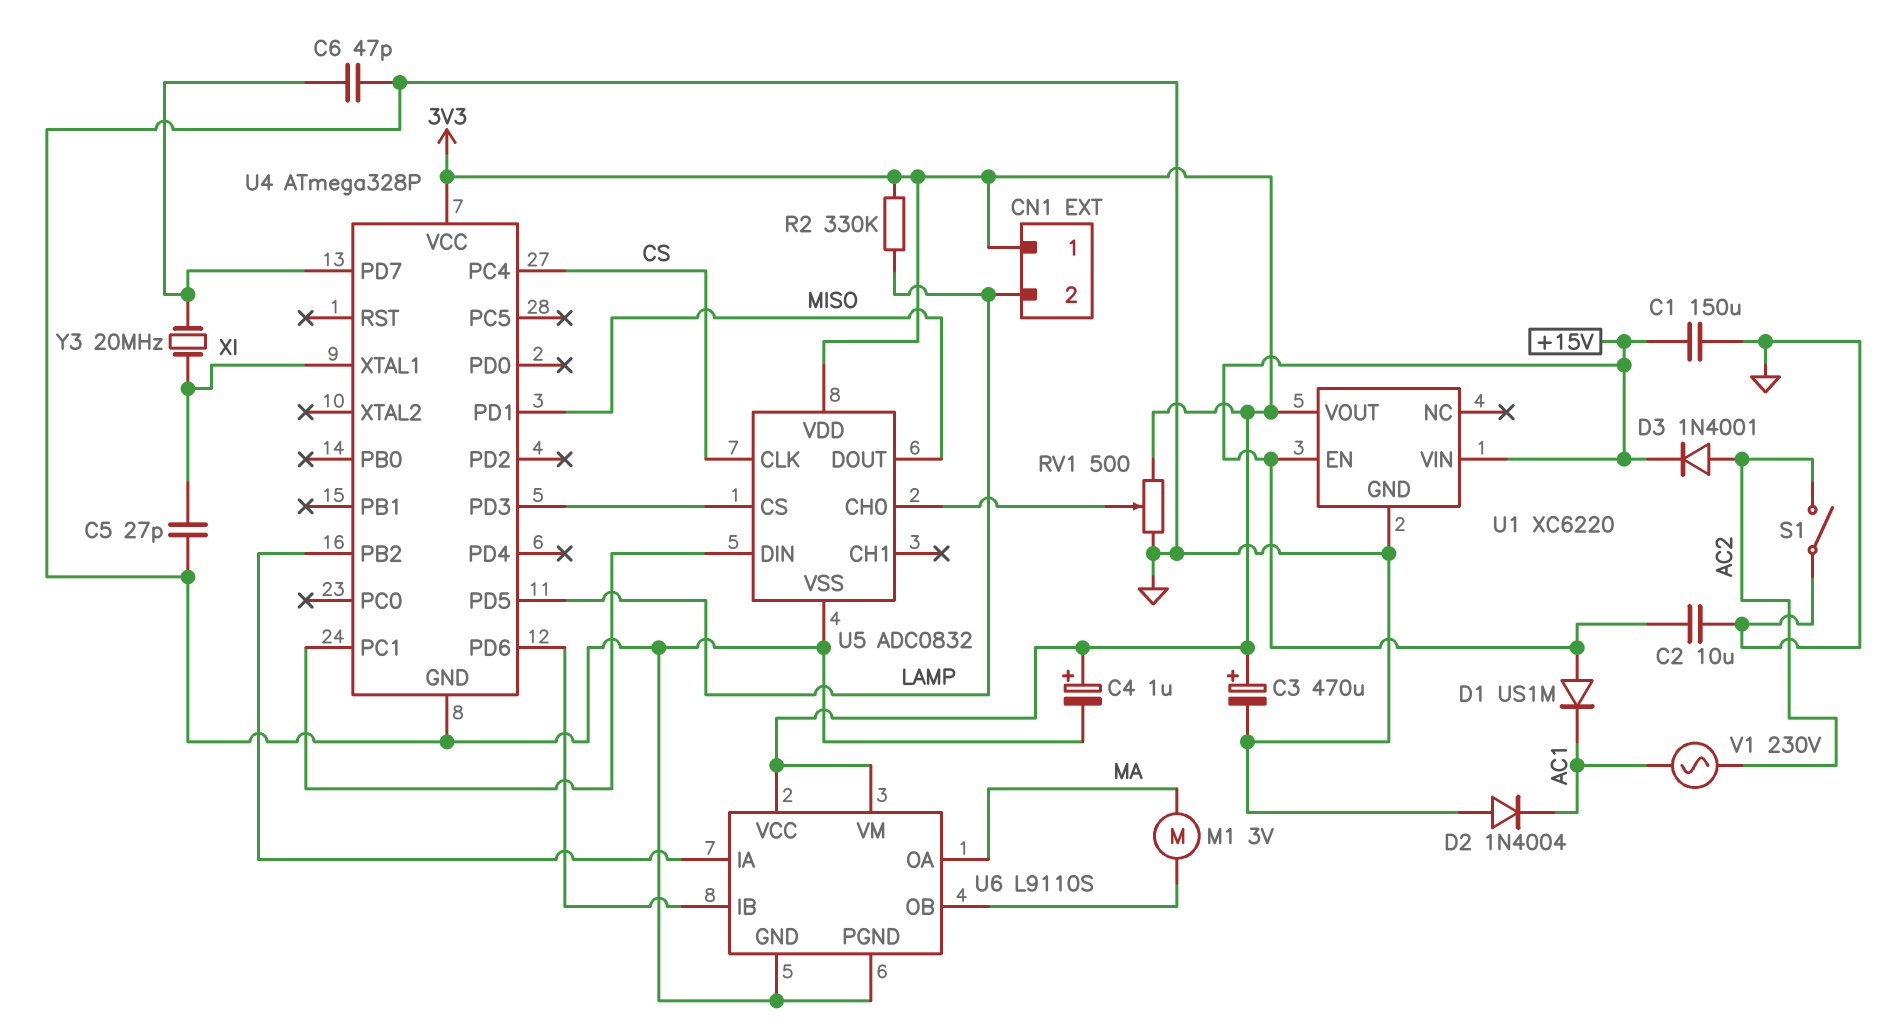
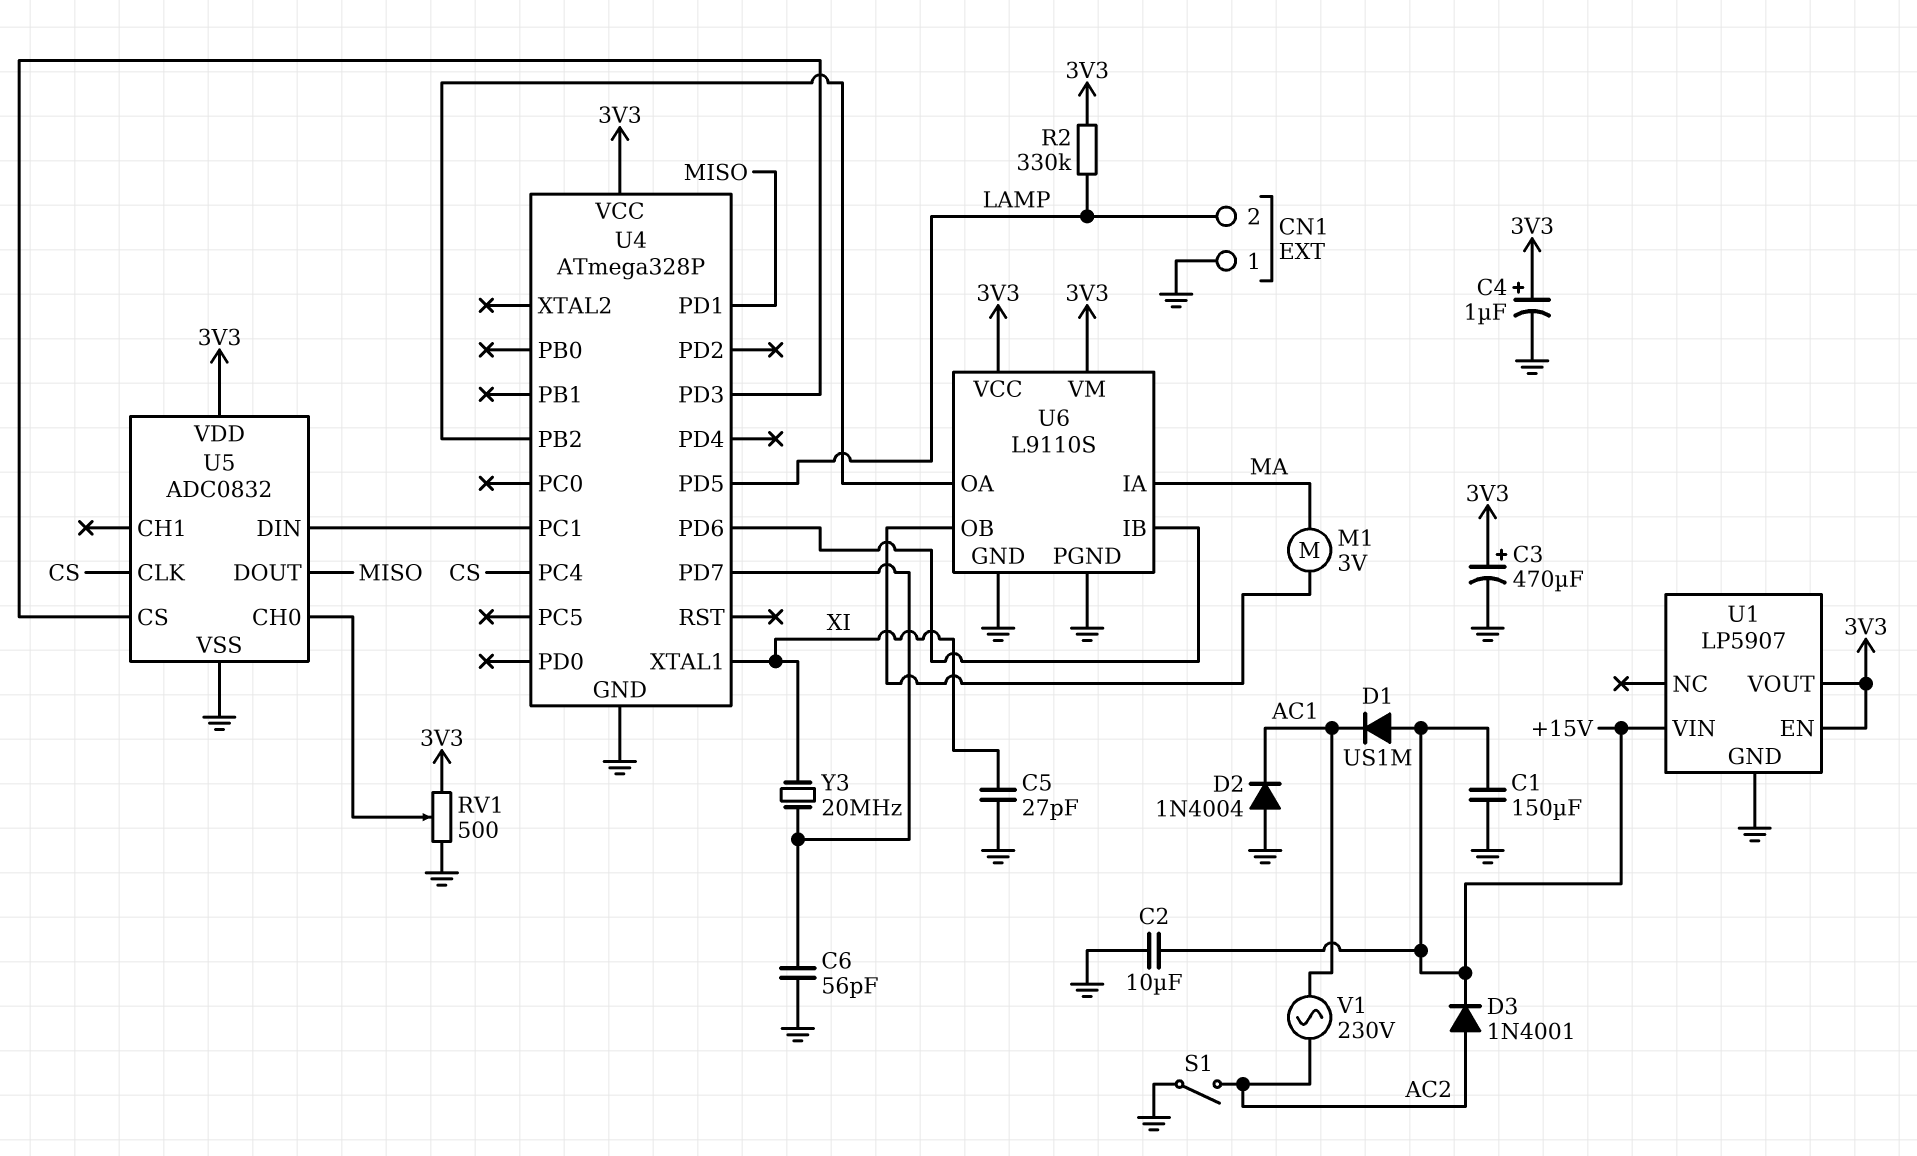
C6: 47pF (GND, U4/PD7) -> 56pF (GND, U4/PD7)
CN1 pin 1: 3V3 -> GND
U1: XC6220 -> LP5907
U1 pin EN: +15V -> 3V3
U6 pin IA: U4/PB2 -> MA
U6 pin OA: MA -> U4/PB2

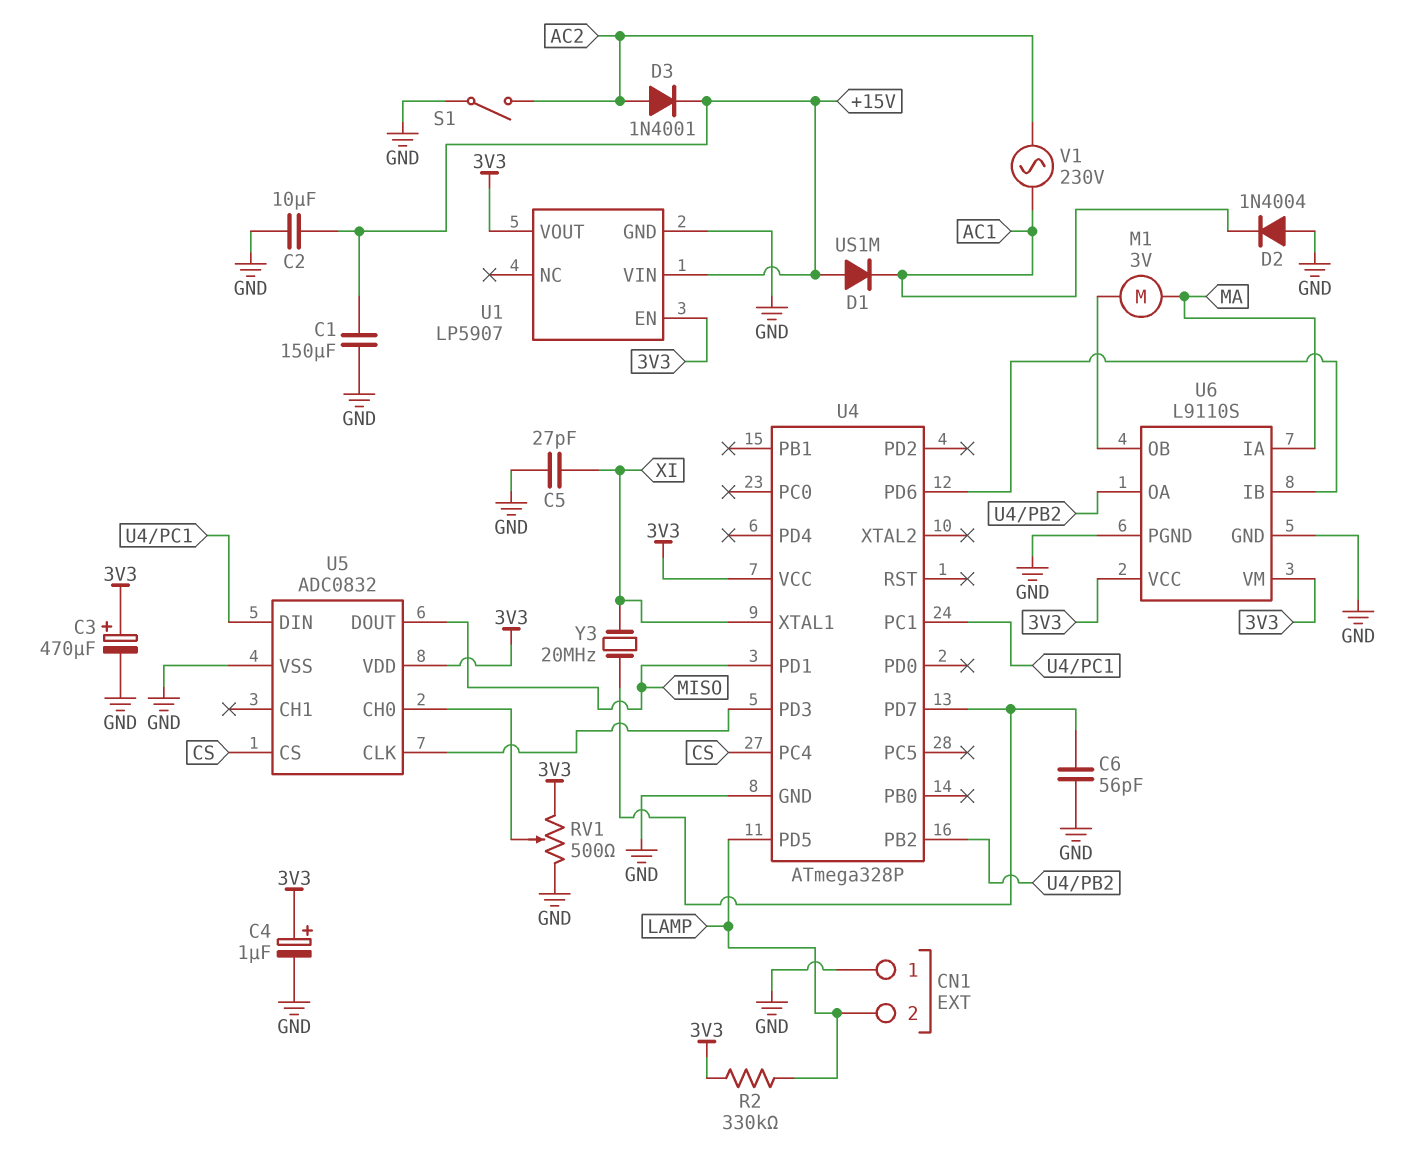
U5 pin CLK: CS -> U4/PD3
U5 pin CS: U4/PD3 -> CS

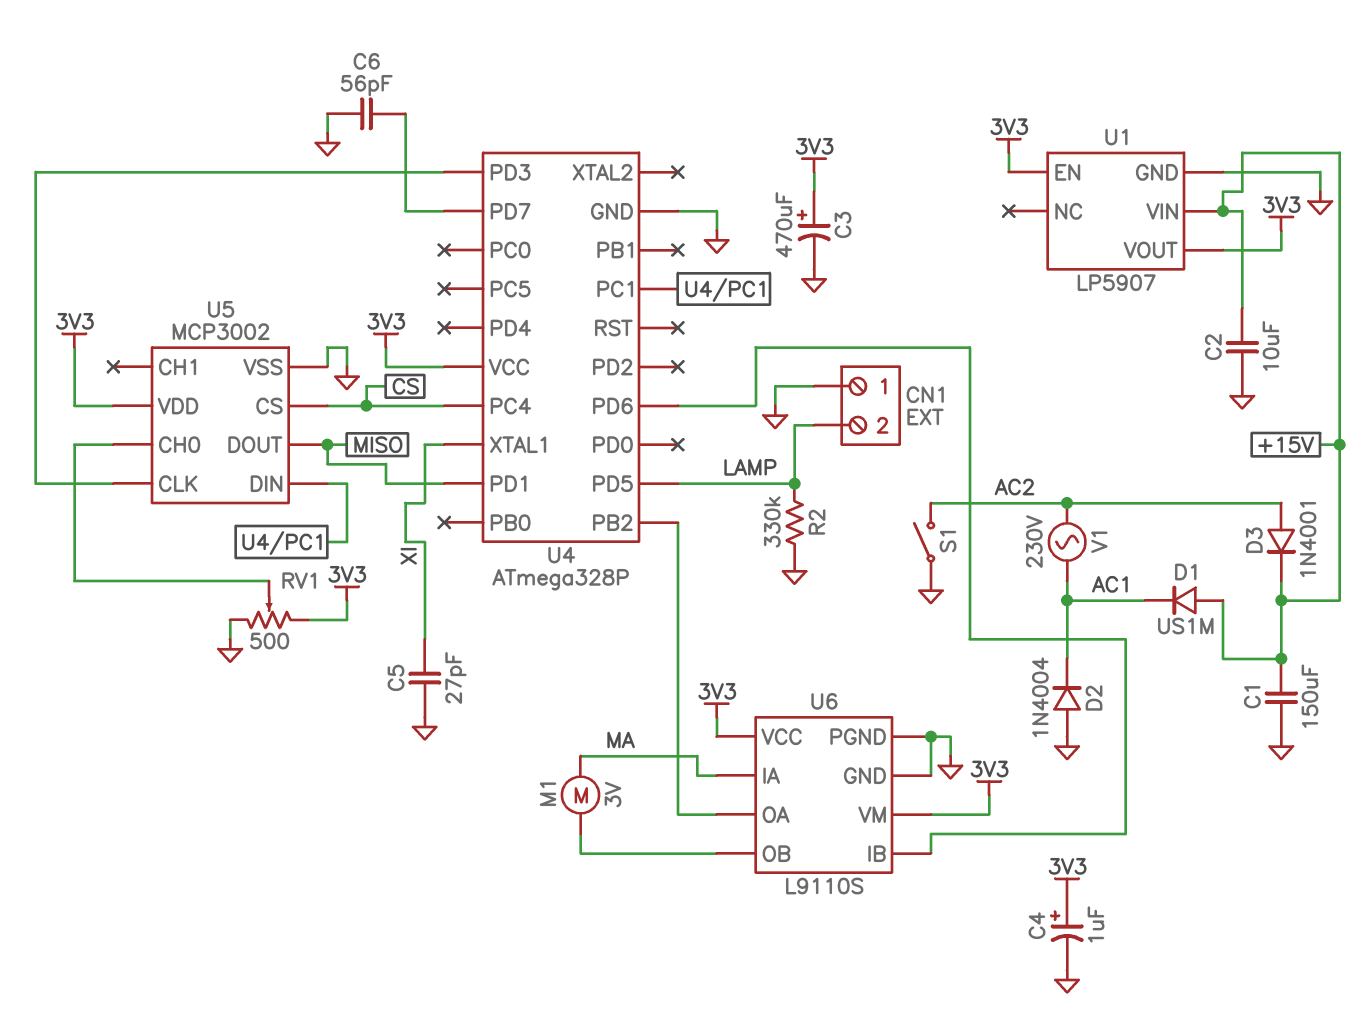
R2: 330k (3V3, LAMP) -> 330k (GND, LAMP)
U5: ADC0832 -> MCP3002
Y3: 20MHz (U4/PD7, XI) -> none

